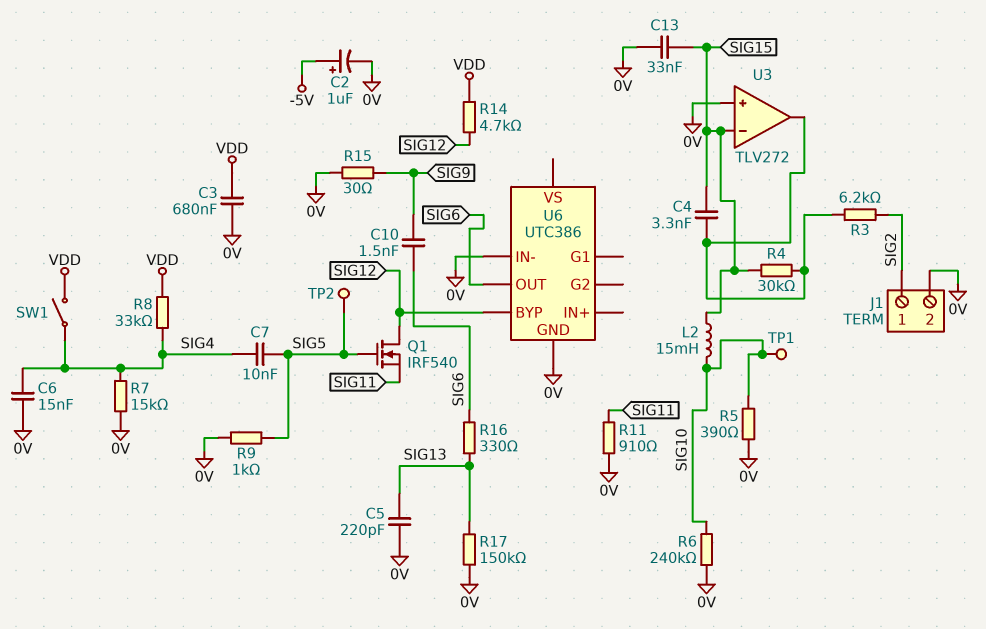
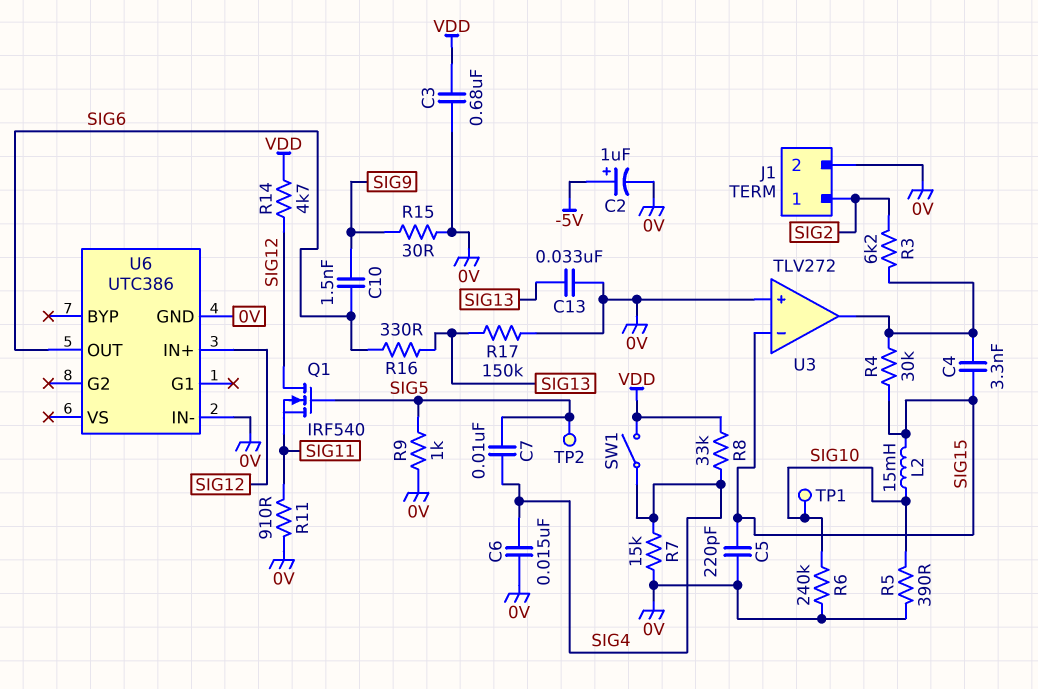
C5: 220pF (0V, SIG13) -> 220pF (0V, SIG15)
C13: 33nF (0V, SIG15) -> 33nF (0V, SIG13)
U6 pin BYP: SIG12 -> none
U6 pin IN+: none -> SIG12

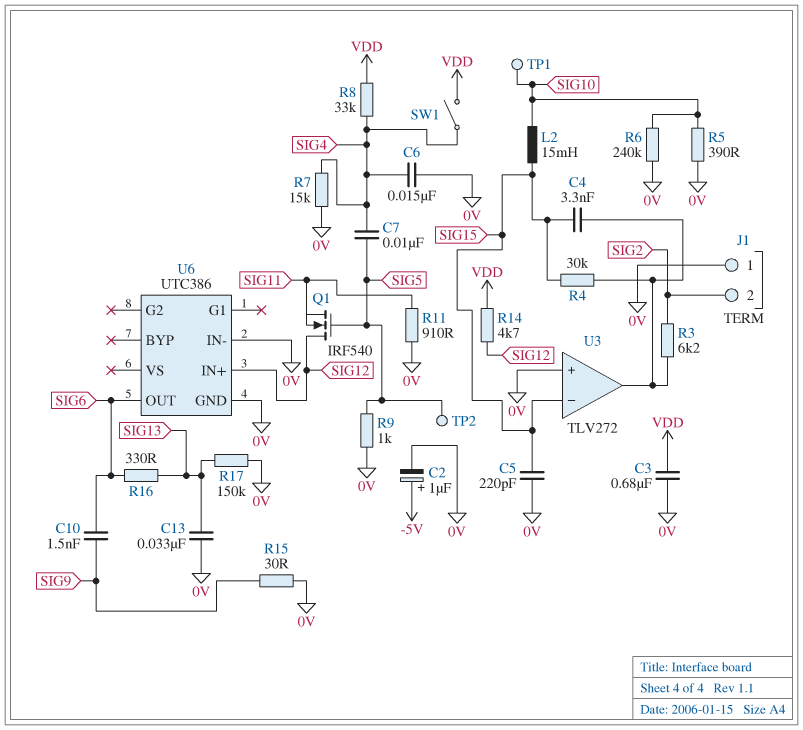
J1 pin 1: SIG2 -> 0V
J1 pin 2: 0V -> SIG2

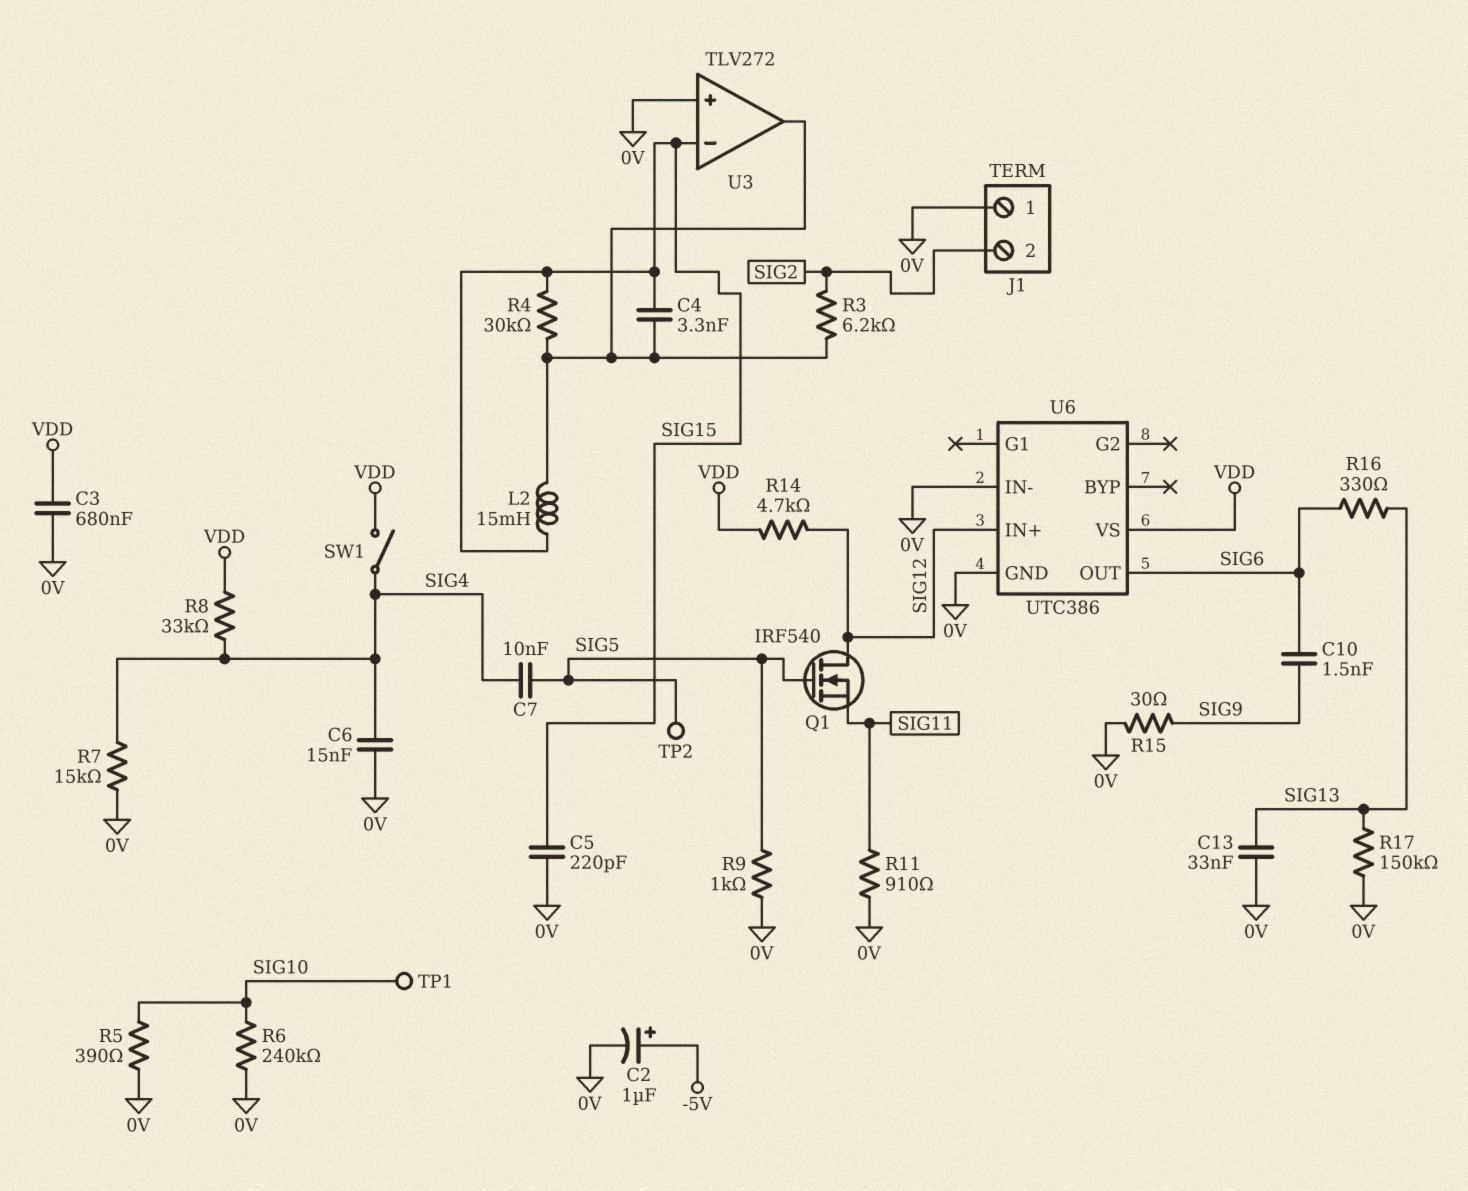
L2: 15mH (SIG10, SIG15) -> 15mH (SIG15, U3/out)
U6 pin VS: none -> VDD

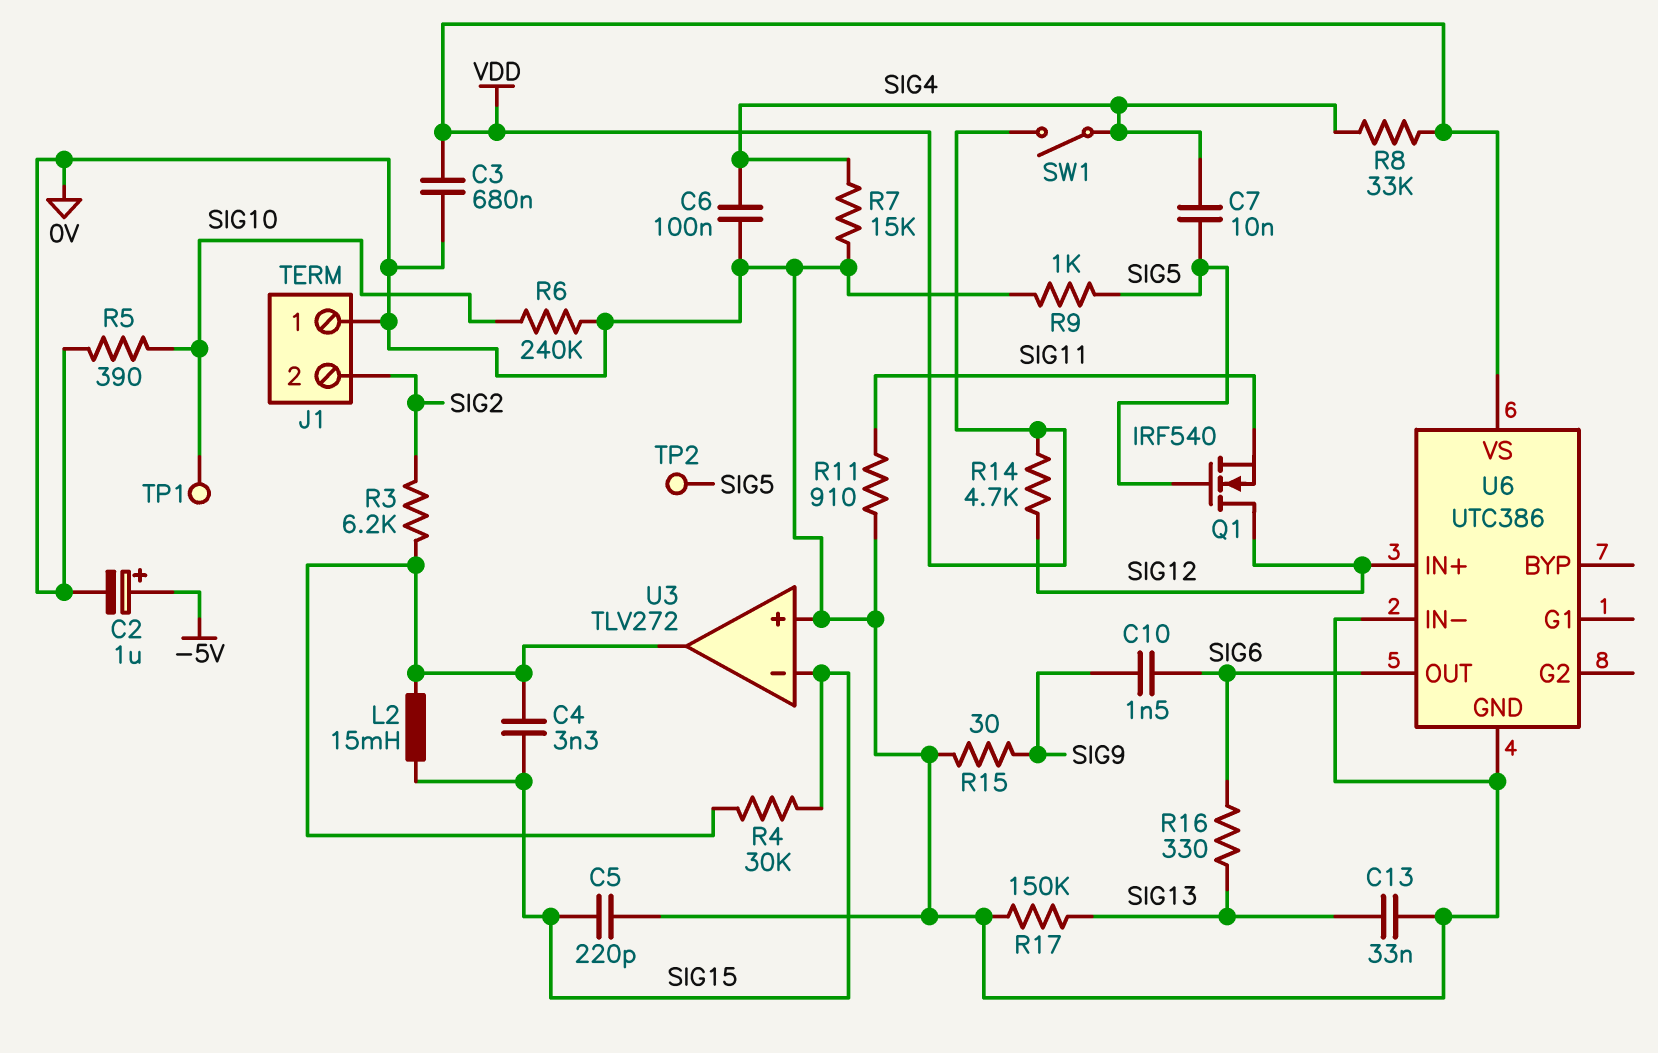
C6: 15nF (0V, SIG4) -> 100nF (0V, SIG4)

